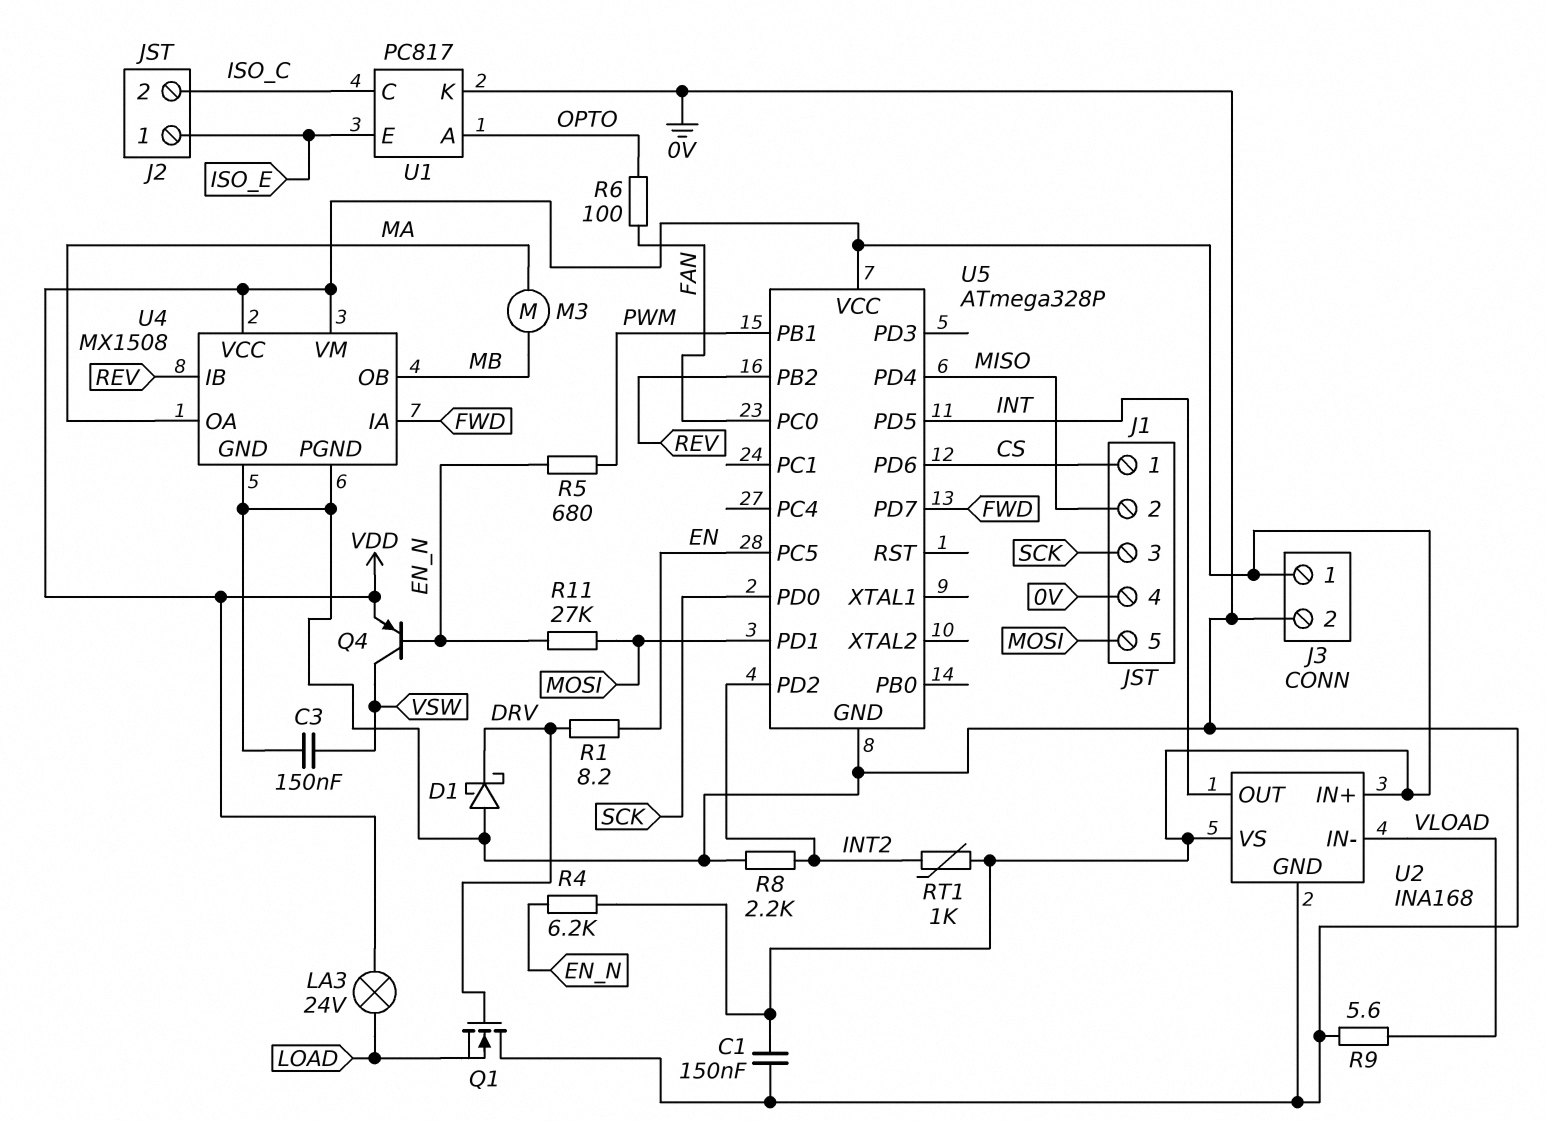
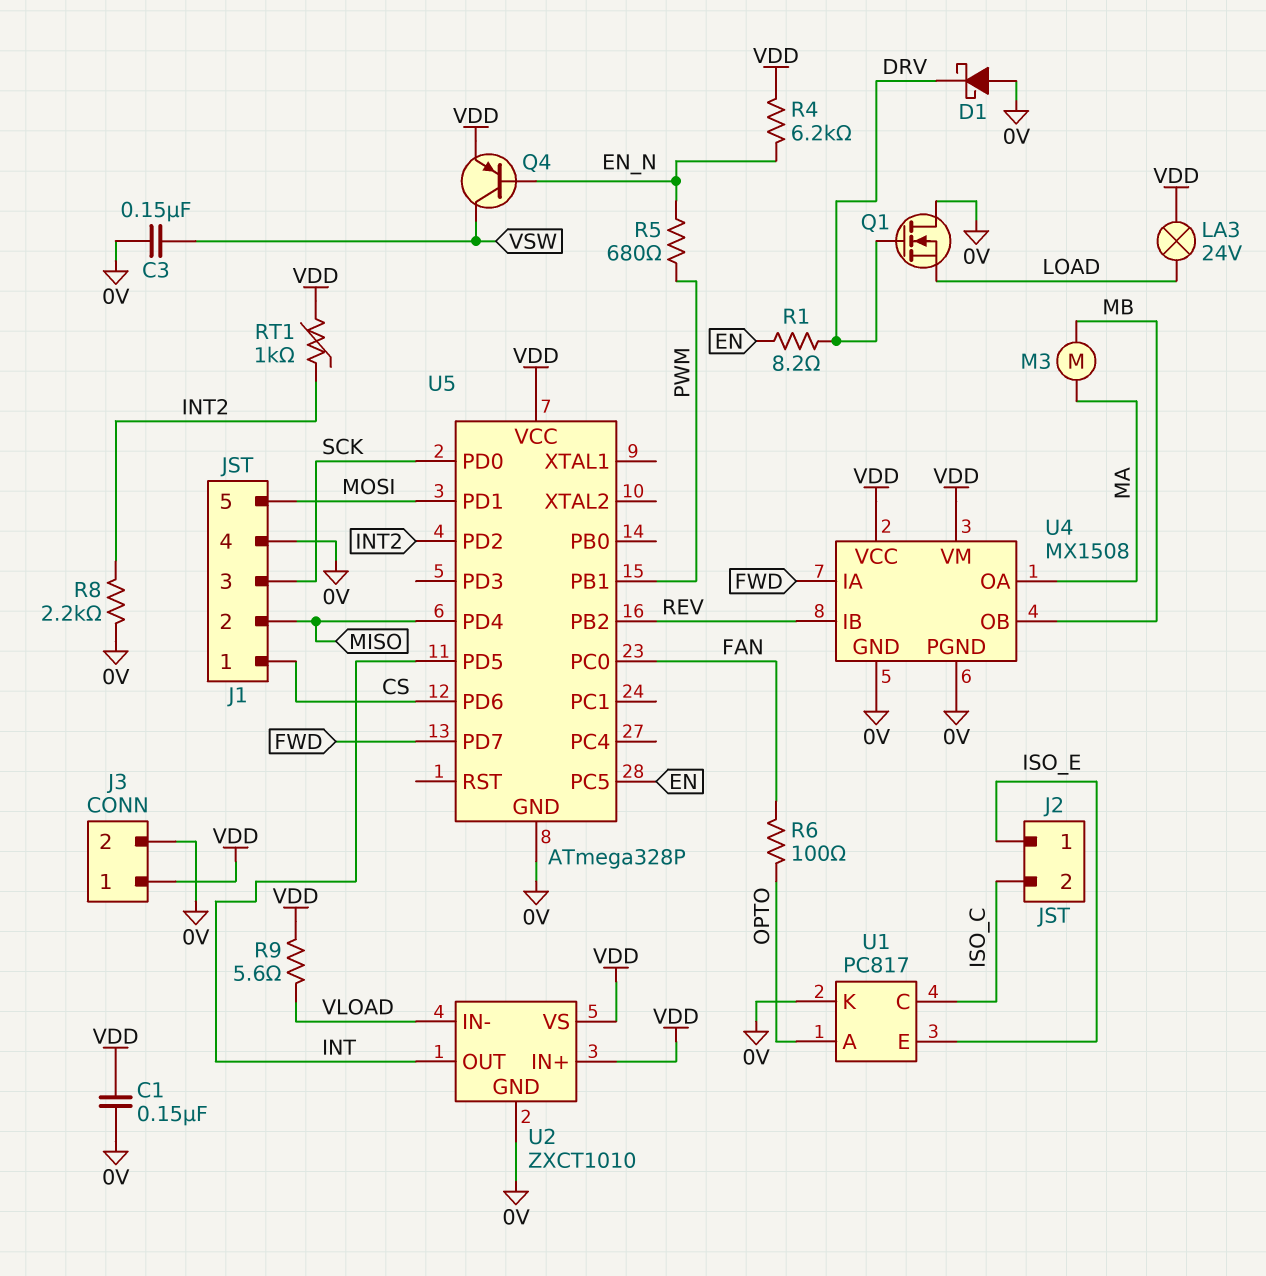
R9: 5.6 (0V, VLOAD) -> 5.6 (VDD, VLOAD)
R11: 27k (EN_N, MOSI) -> none
U2: INA168 -> ZXCT1010

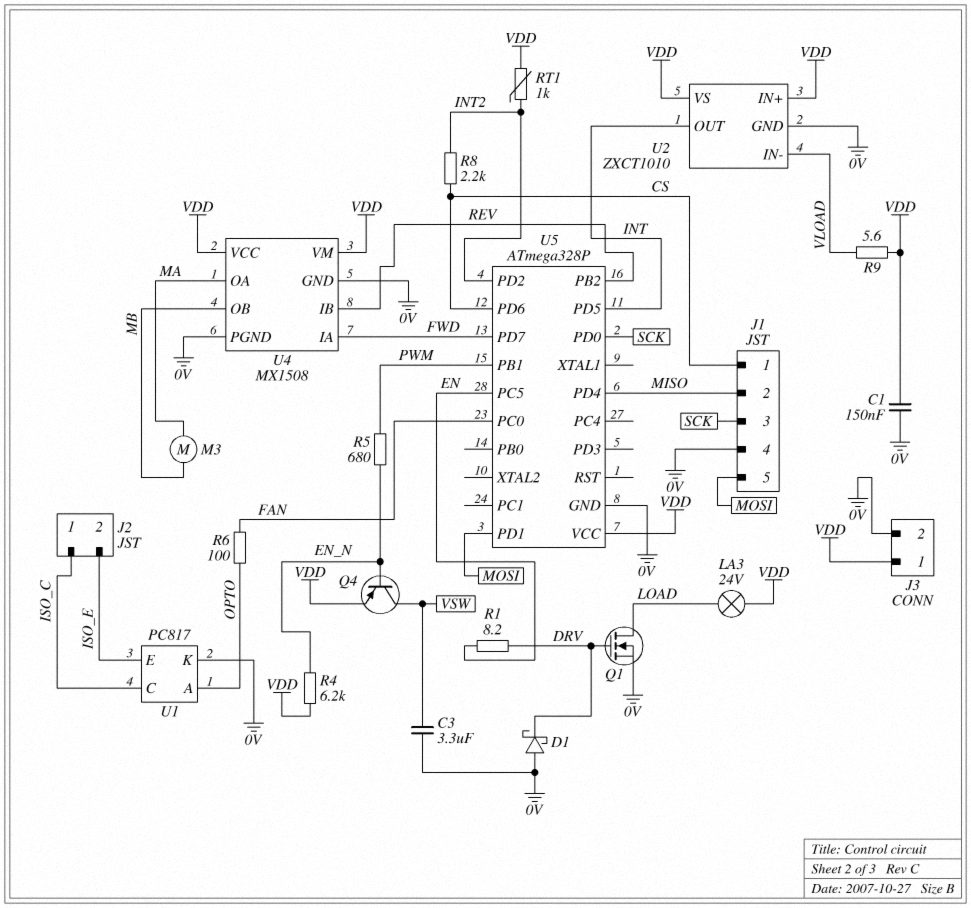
C3: 150nF (0V, VSW) -> 3.3uF (0V, VSW)
J2 pin 1: ISO_E -> ISO_C
J2 pin 2: ISO_C -> ISO_E
Q1: NMOS (G DRV, D 0V, S LOAD) -> NMOS (G DRV, D LOAD, S 0V)
R8: 2.2k (0V, INT2) -> 2.2k (CS, INT2)

